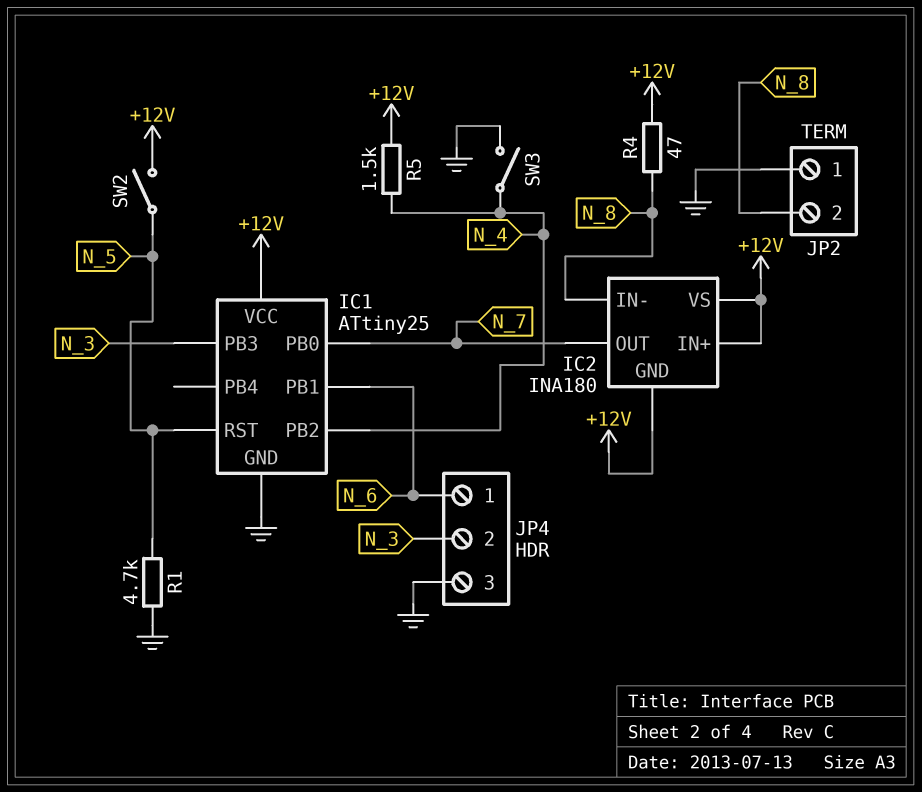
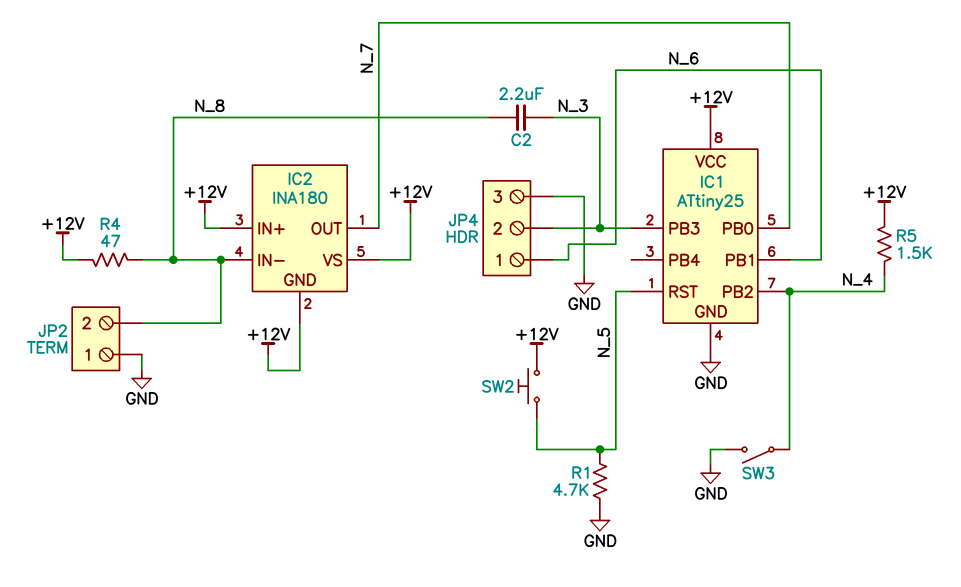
C2: none -> 2.2uF (N_3, N_8)
SW2: switch (+12V, N_5) -> button (+12V, N_5)

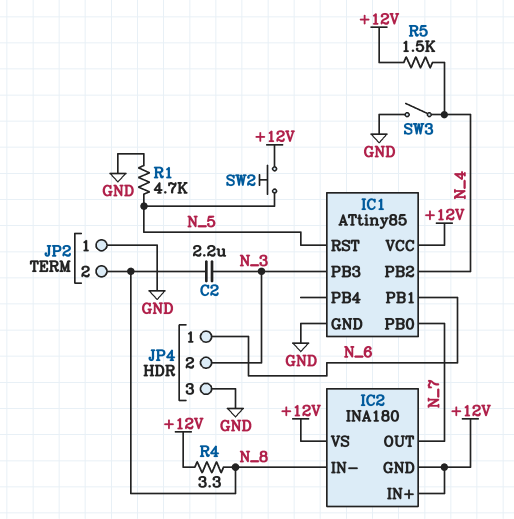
IC1: ATtiny25 -> ATtiny85
R4: 47 (+12V, N_8) -> 3.3 (+12V, N_8)

